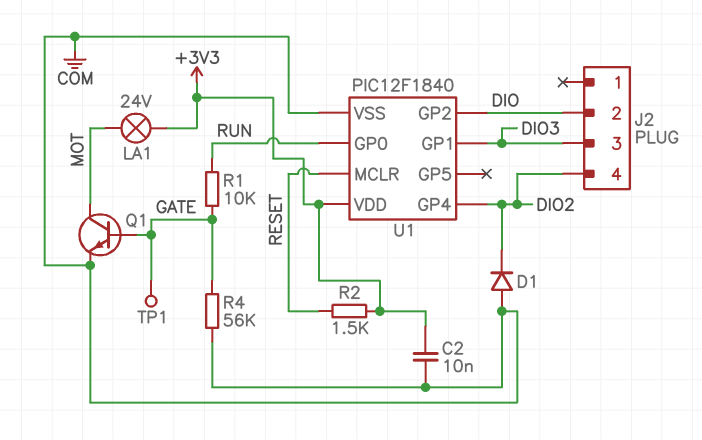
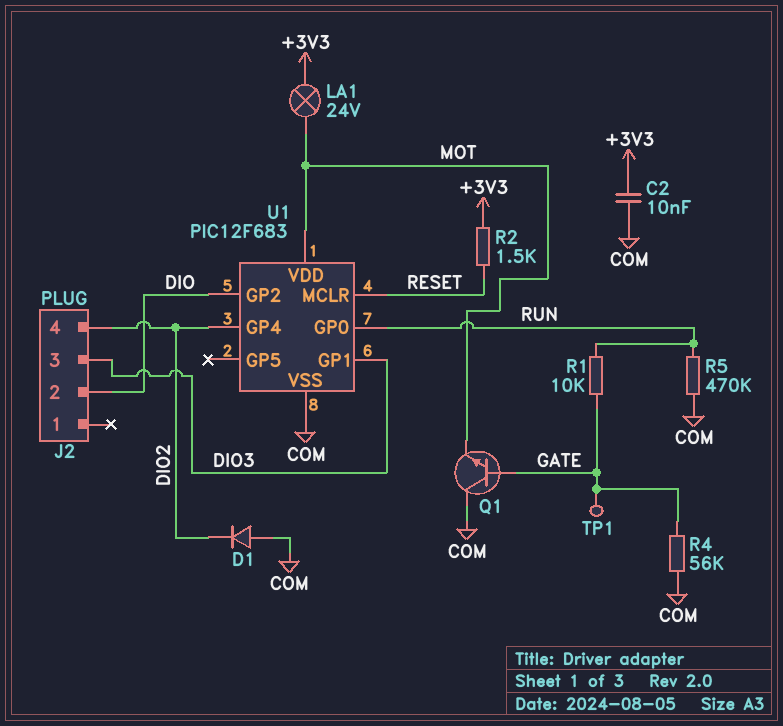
Q1: NPN (B GATE, C MOT, E COM) -> NPN (B GATE, C COM, E MOT)
R5: none -> 470k (COM, RUN)
U1: PIC12F1840 -> PIC12F683
U1 pin VDD: +3V3 -> MOT

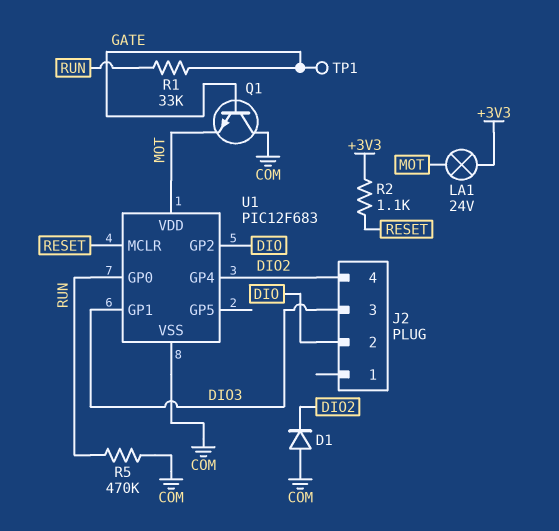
C2: 10nF (+3V3, COM) -> none
R1: 10k (GATE, RUN) -> 33k (GATE, RUN)
R2: 1.5k (+3V3, RESET) -> 1.1k (+3V3, RESET)
R4: 56k (COM, GATE) -> none

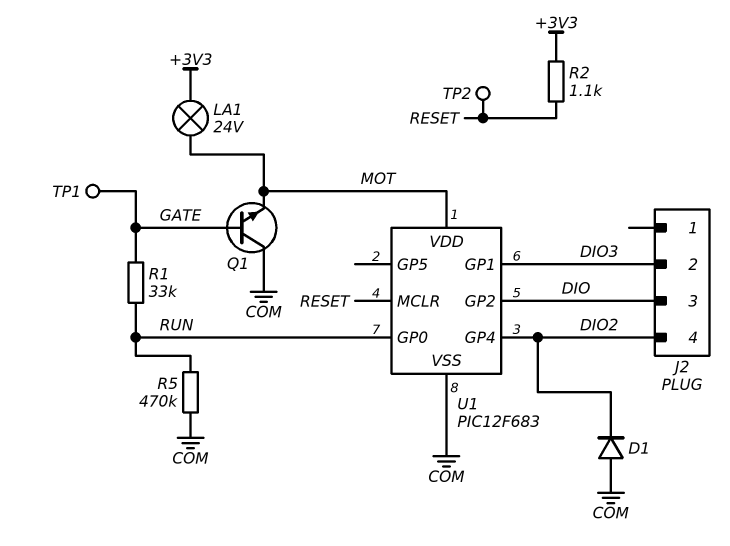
J2 pin 2: DIO -> DIO3
J2 pin 3: DIO3 -> DIO
TP2: none -> test point (RESET)

